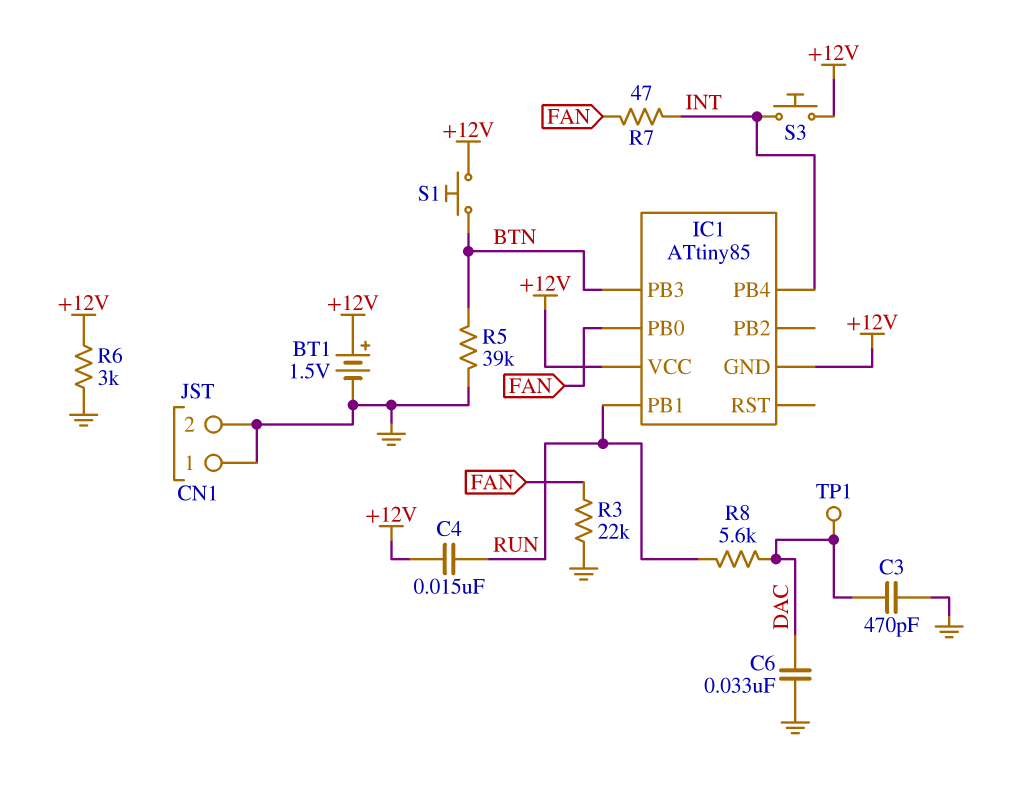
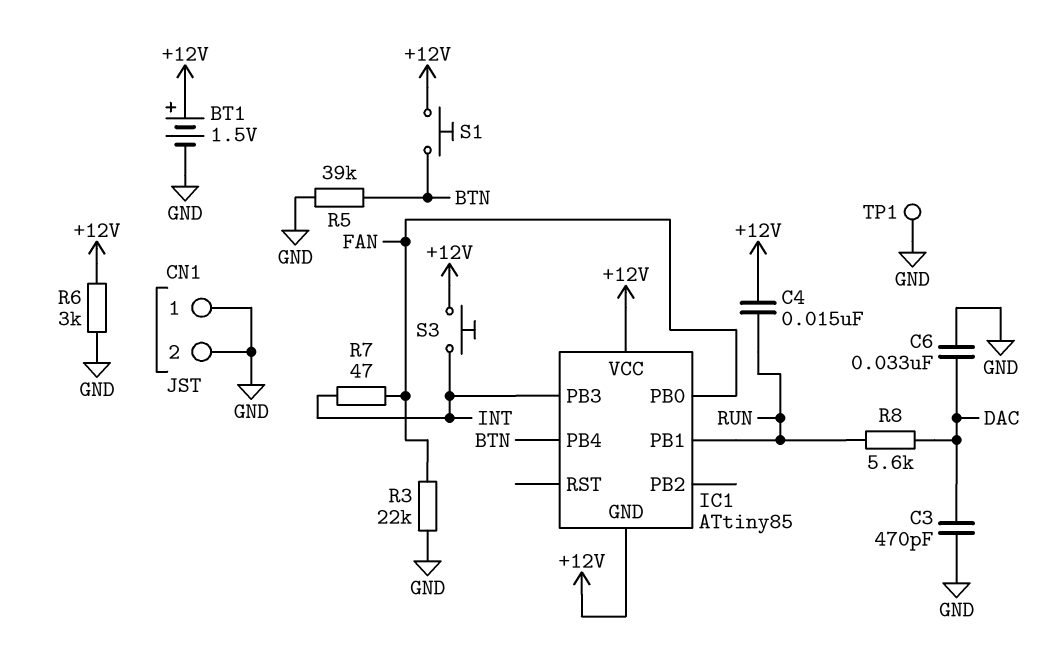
IC1 pin PB3: BTN -> INT
IC1 pin PB4: INT -> BTN
TP1: test point (DAC) -> test point (GND)

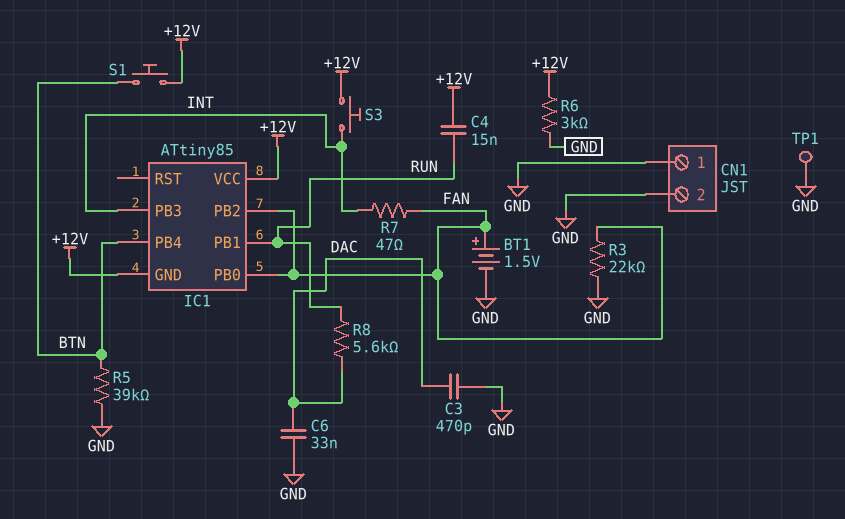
BT1: 1.5V (plus +12V, minus GND) -> 1.5V (plus FAN, minus GND)
IC1 pin PB2: none -> FAN

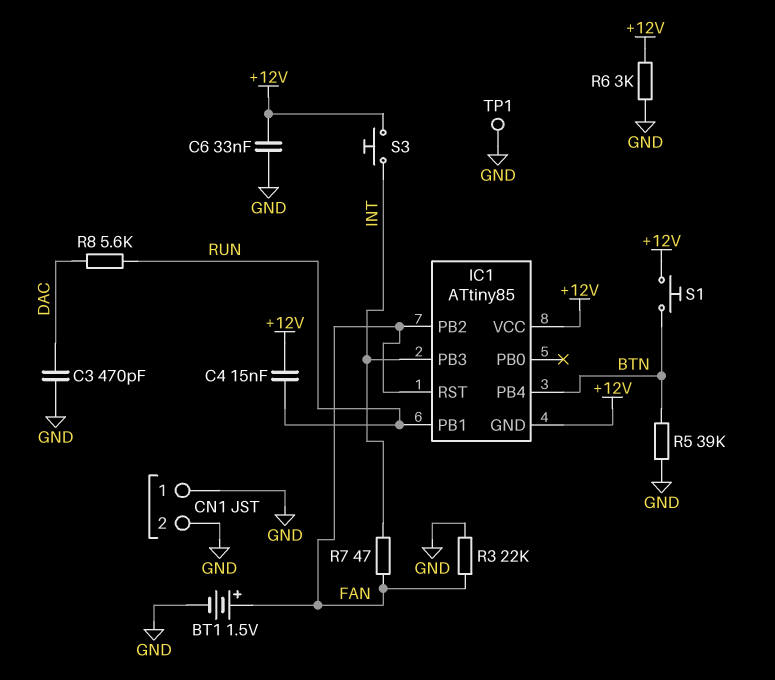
C6: 33nF (DAC, GND) -> 33nF (+12V, GND)
IC1 pin PB0: FAN -> none
IC1 pin RST: none -> FAN

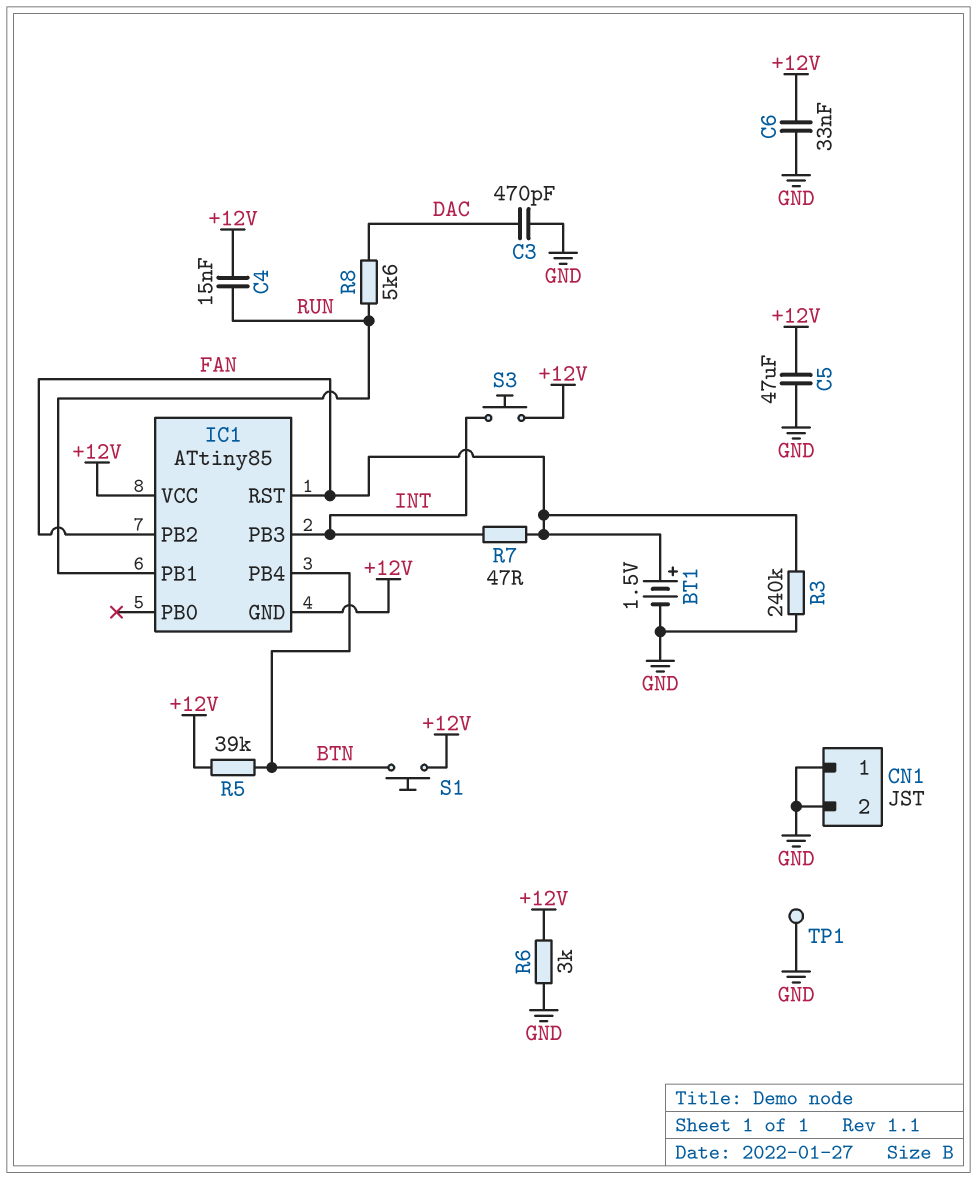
C5: none -> 47uF (+12V, GND)
R3: 22k (FAN, GND) -> 240k (FAN, GND)
R5: 39k (BTN, GND) -> 39k (+12V, BTN)

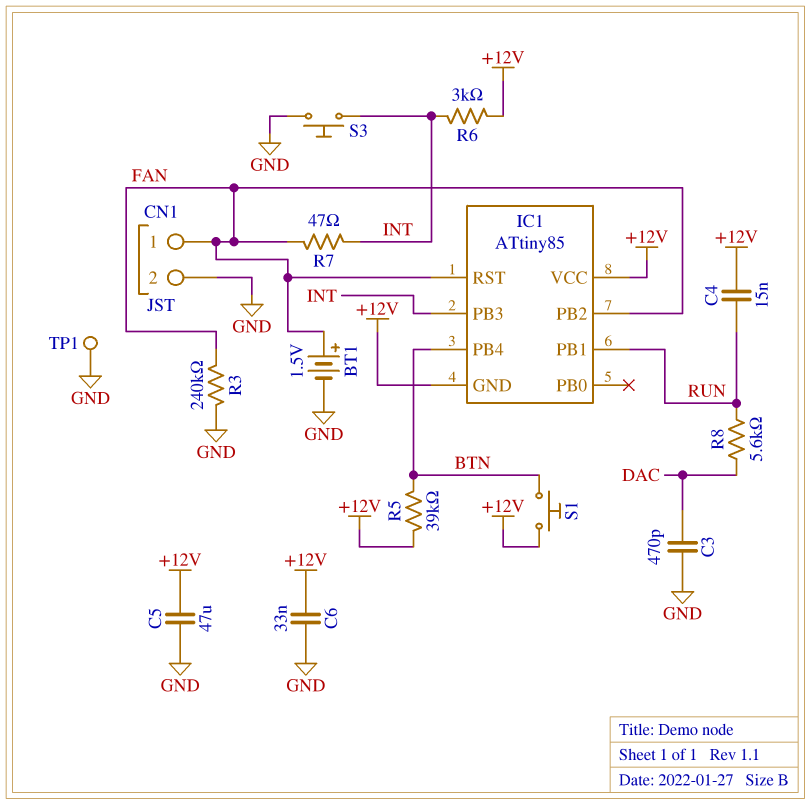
CN1 pin 1: GND -> FAN
R6: 3k (+12V, GND) -> 3k (+12V, INT)
S3: button (+12V, INT) -> button (GND, INT)

